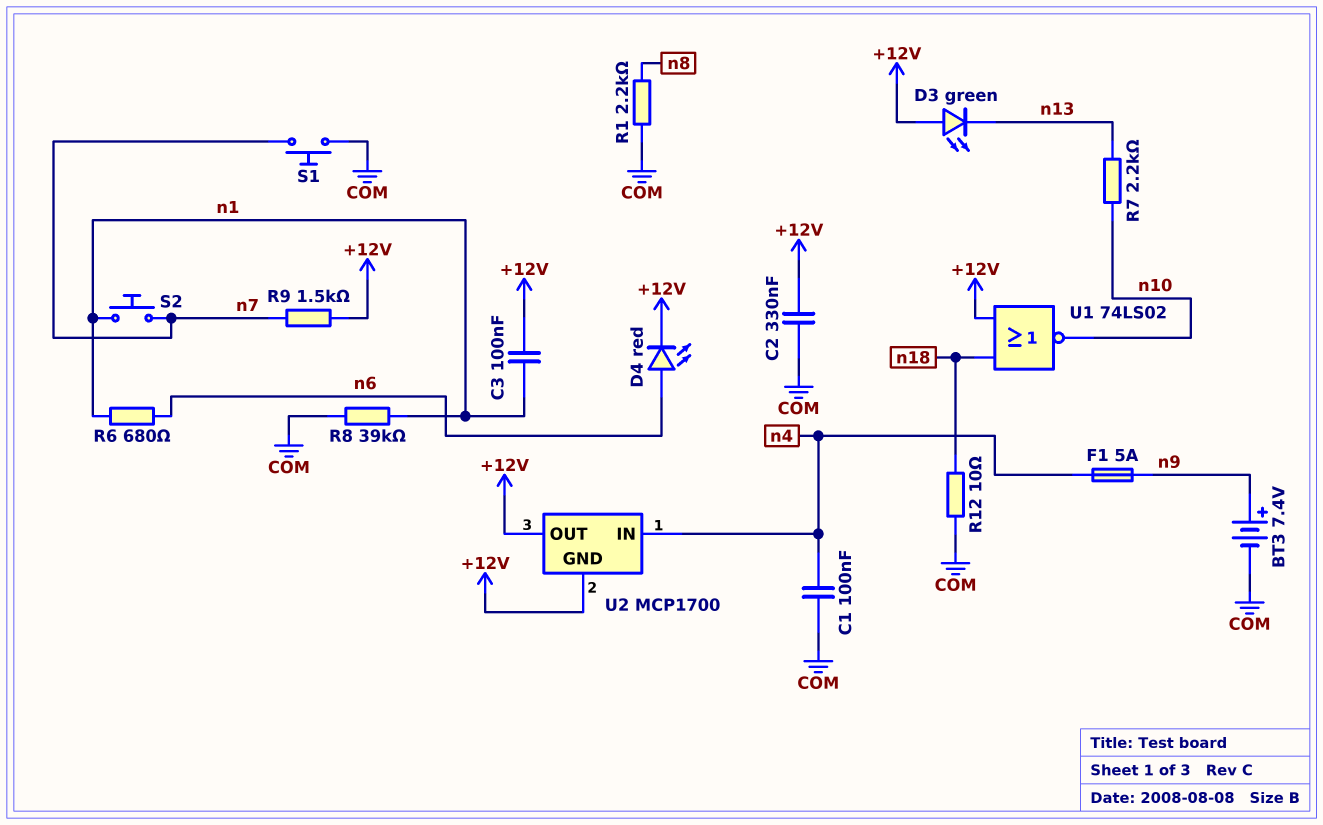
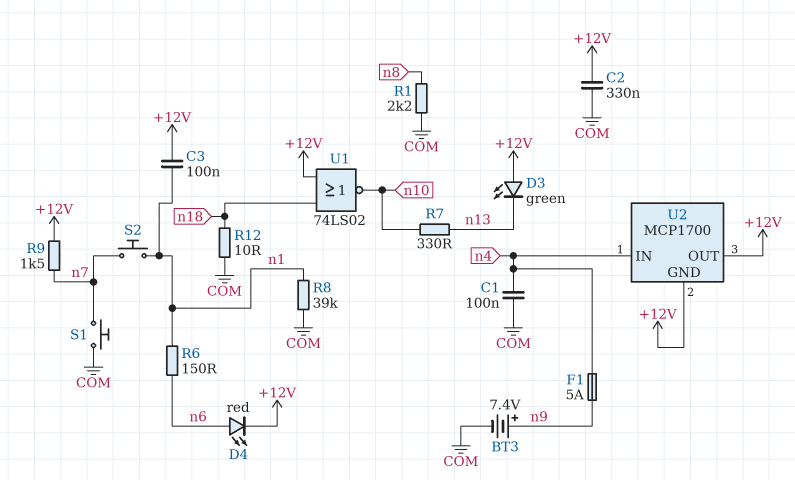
R6: 680 (n1, n6) -> 150 (n1, n6)
R7: 2.2k (n10, n13) -> 330 (n10, n13)

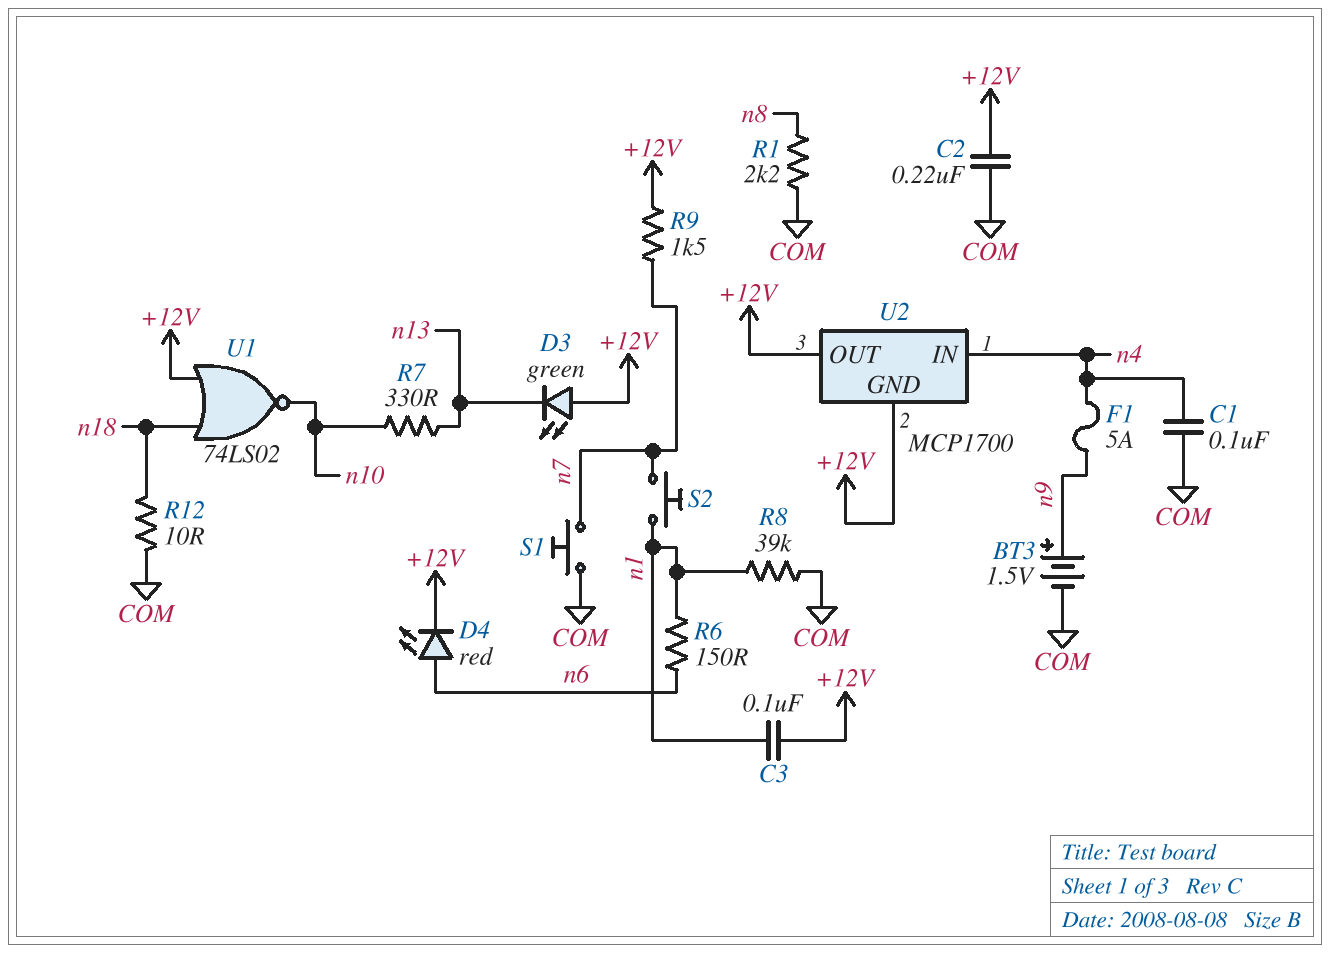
BT3: 7.4V (plus n9, minus COM) -> 1.5V (plus n9, minus COM)
C2: 330nF (+12V, COM) -> 220nF (+12V, COM)

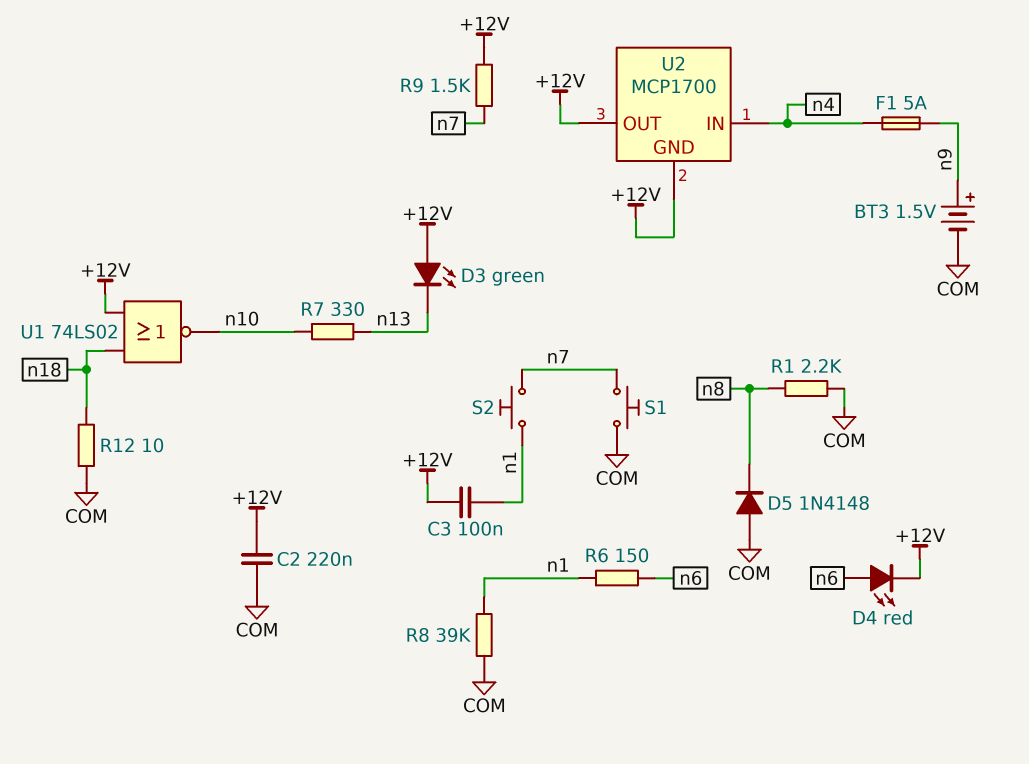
C1: 100nF (COM, n4) -> none
D5: none -> diode 1N4148 (A COM, K n8)

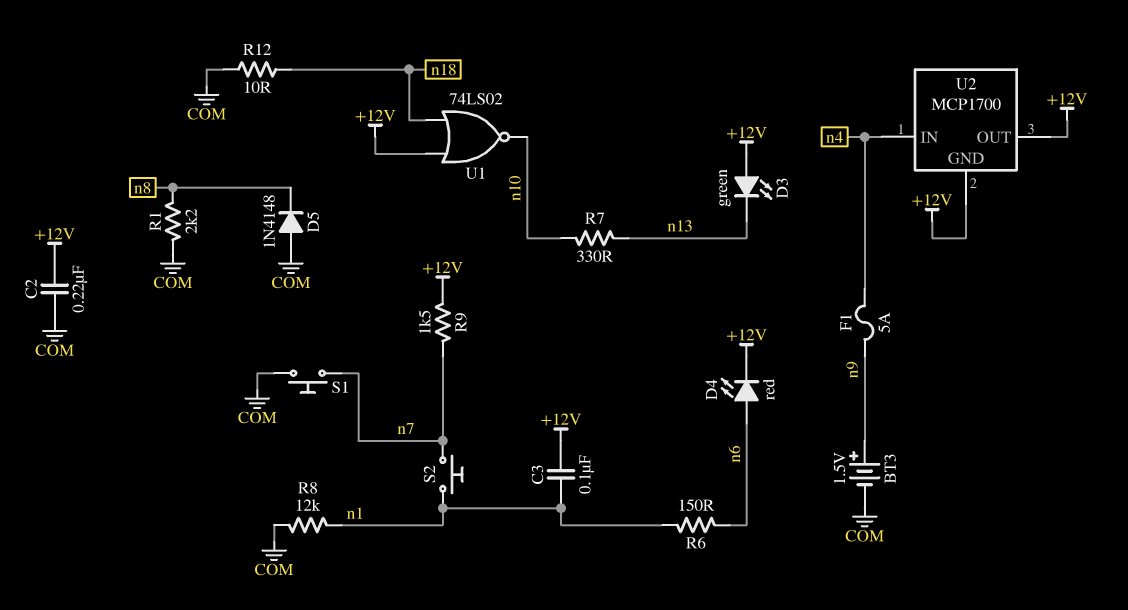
R8: 39k (COM, n1) -> 12k (COM, n1)

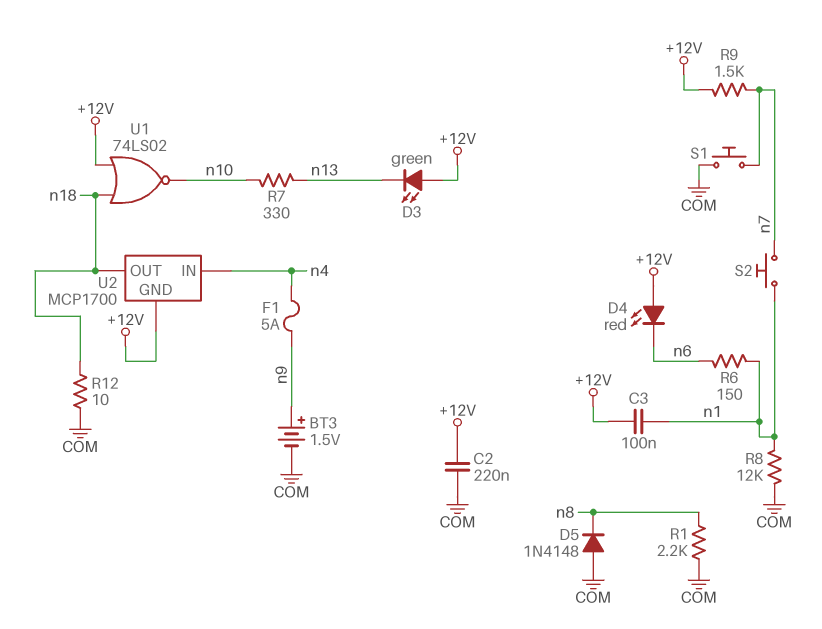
D4: LED red (A n6, K +12V) -> LED red (A +12V, K n6)
U2 pin OUT: +12V -> n18

